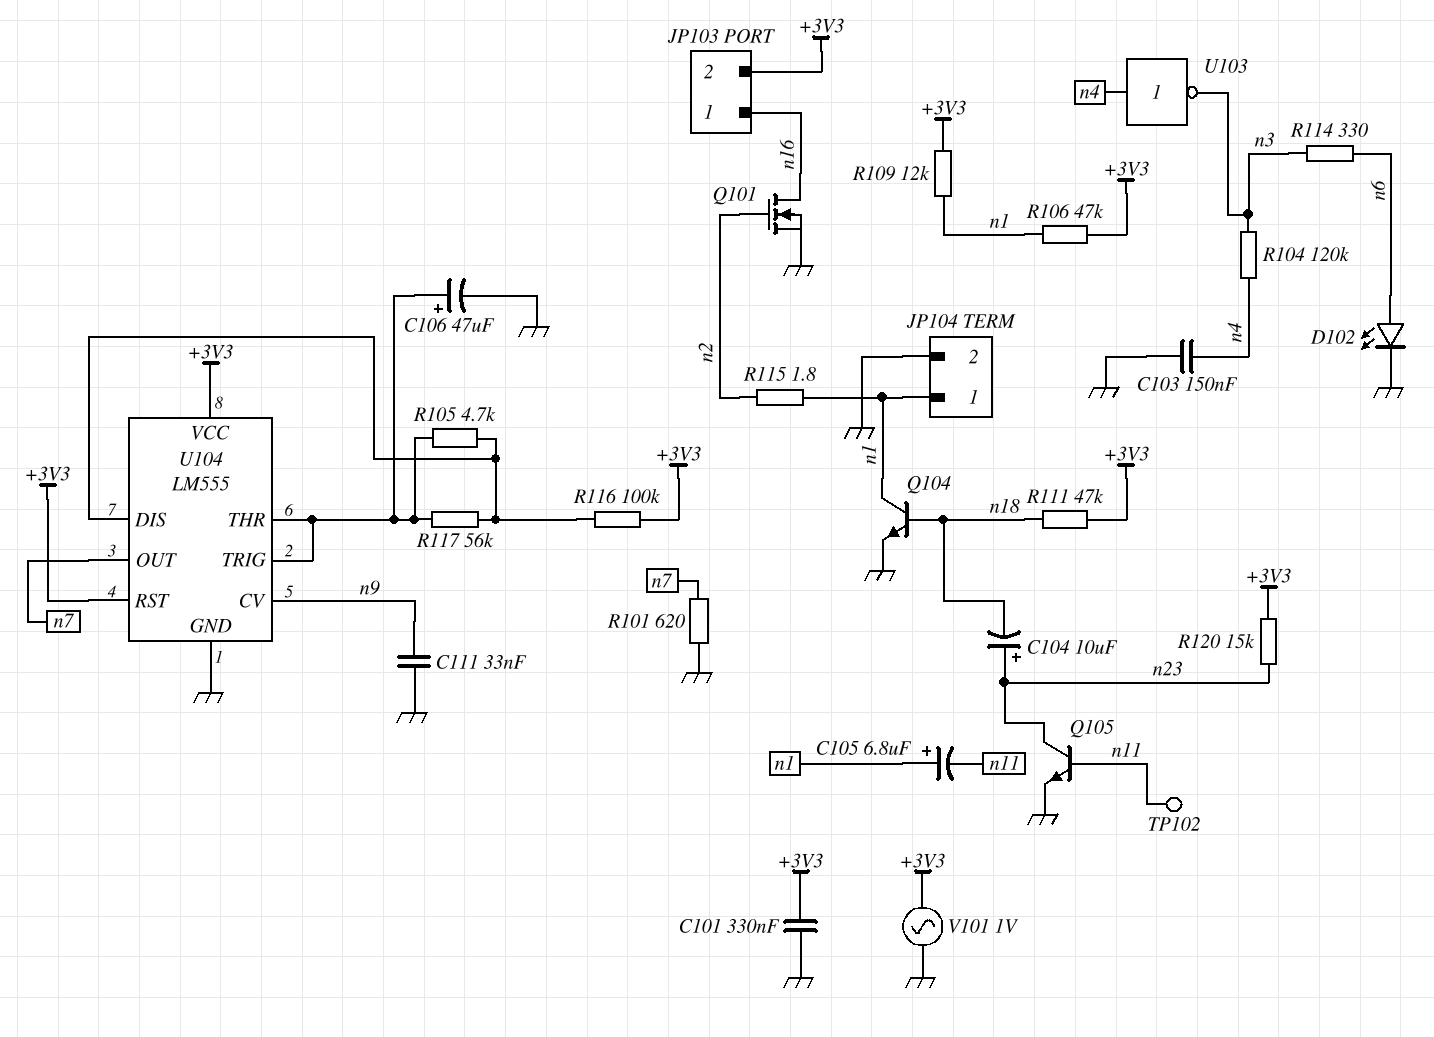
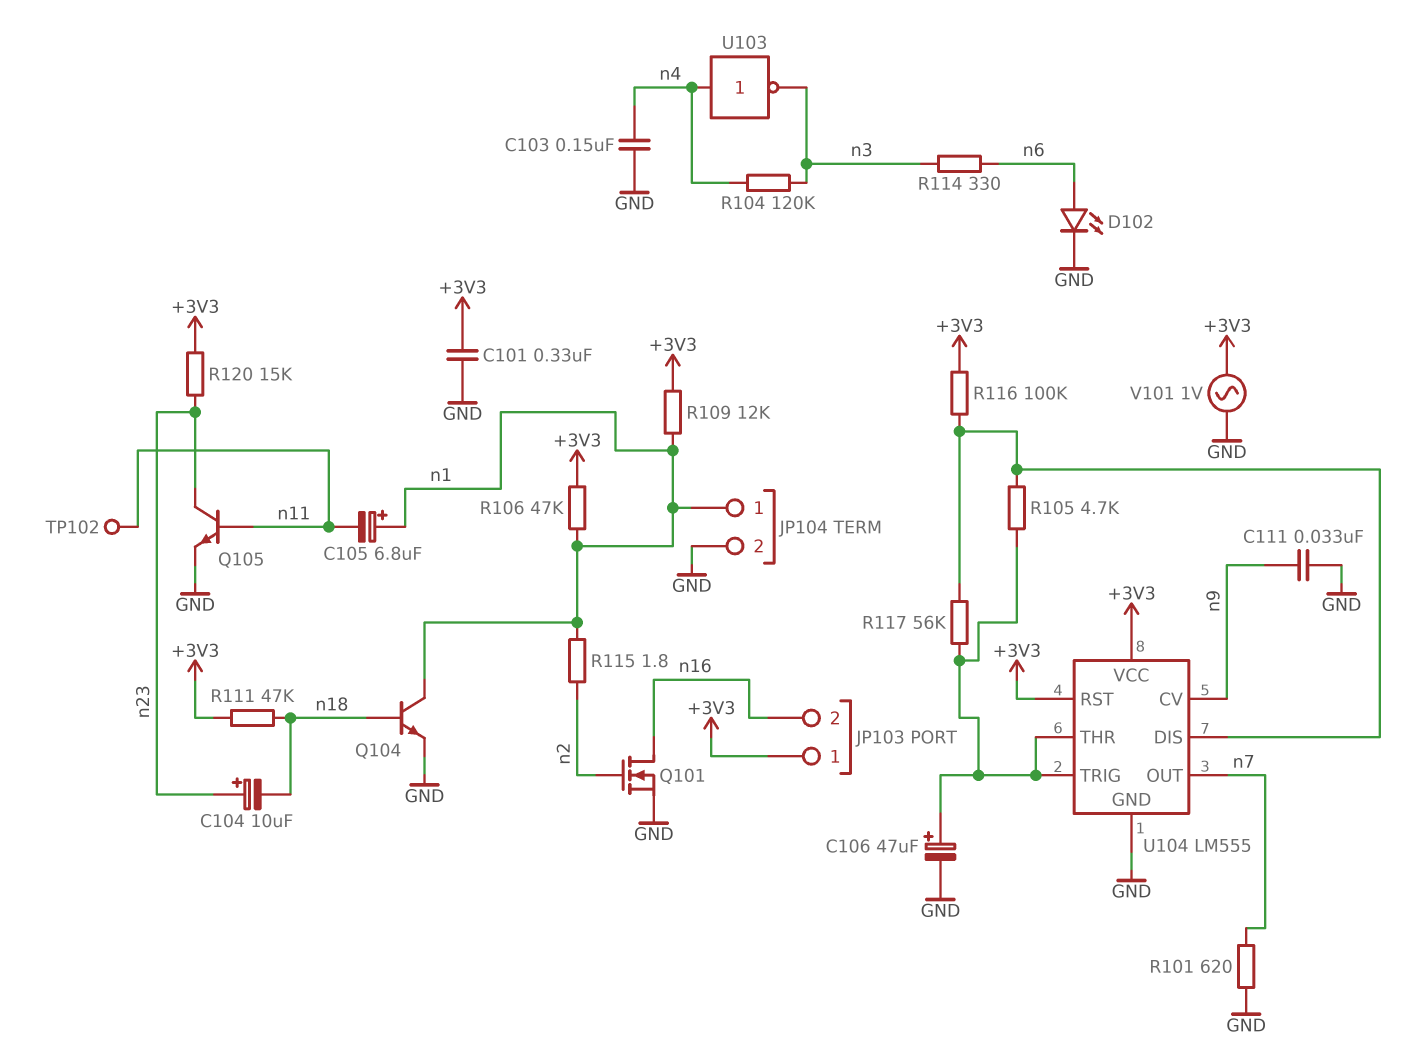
JP103 pin 1: n16 -> +3V3
JP103 pin 2: +3V3 -> n16

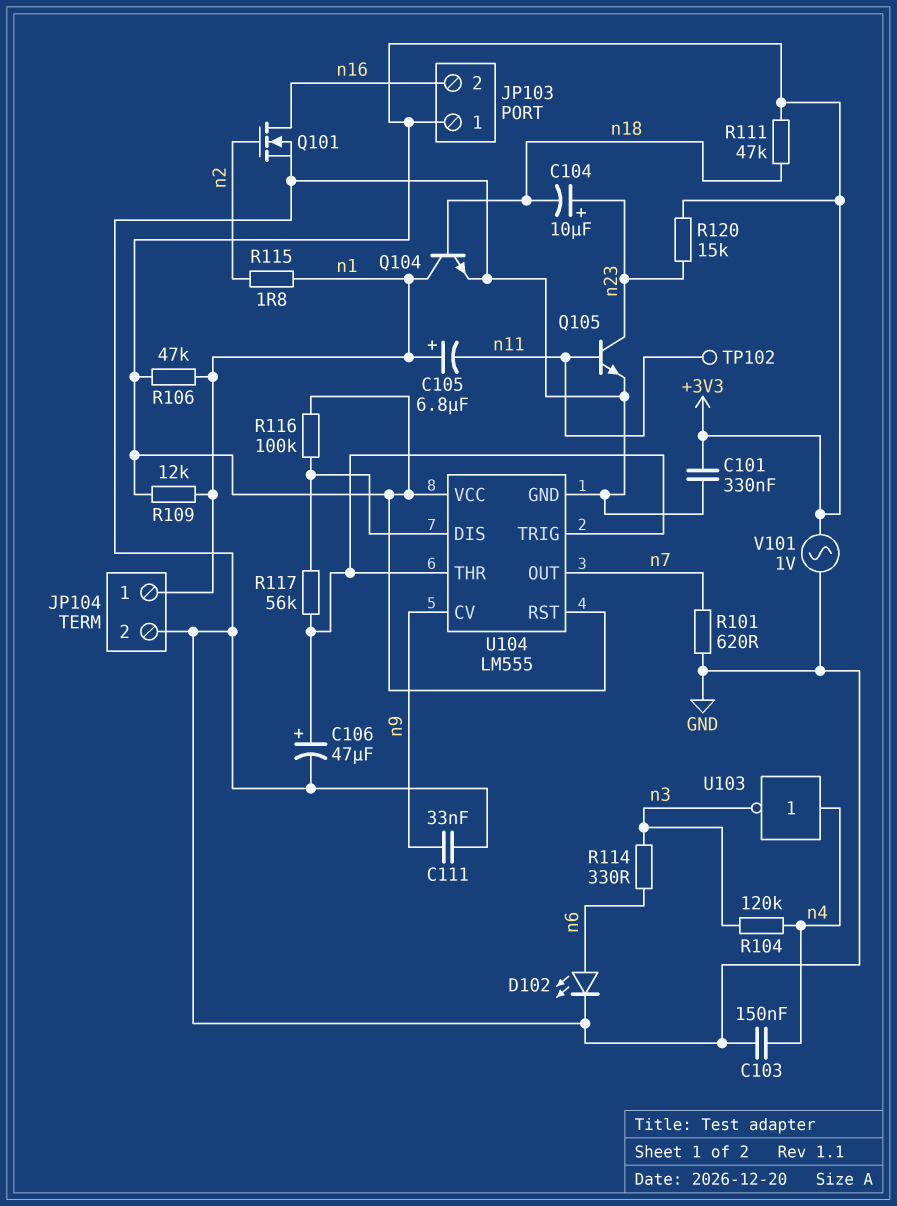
R105: 4.7k (U104/DIS, U104/THR) -> none

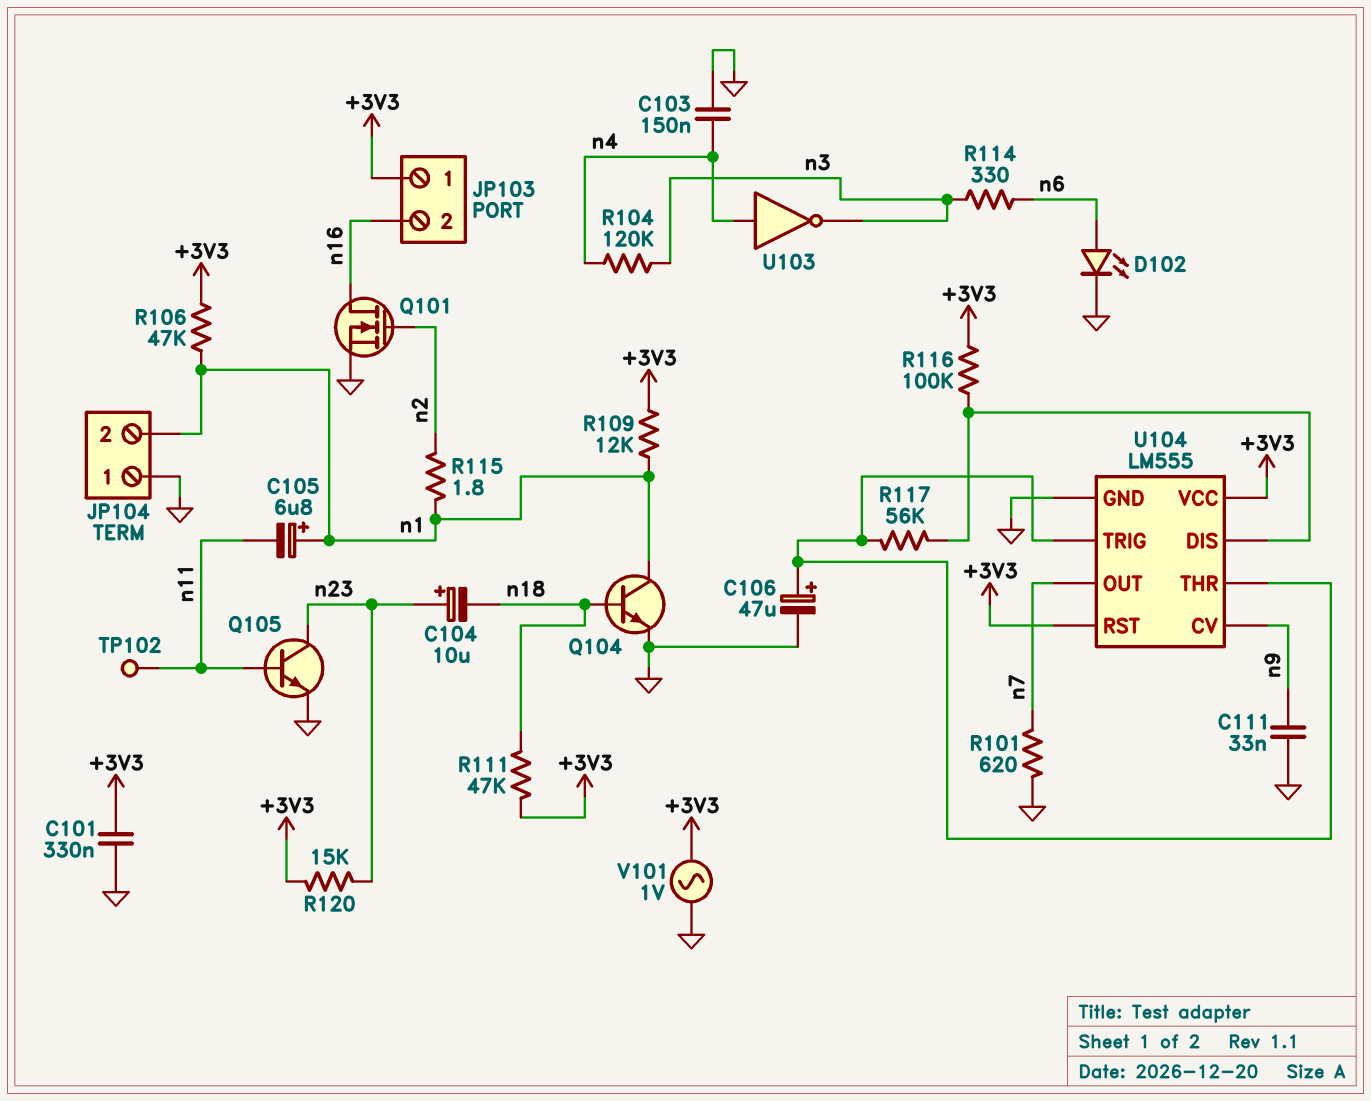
JP104 pin 1: n1 -> GND
JP104 pin 2: GND -> n1

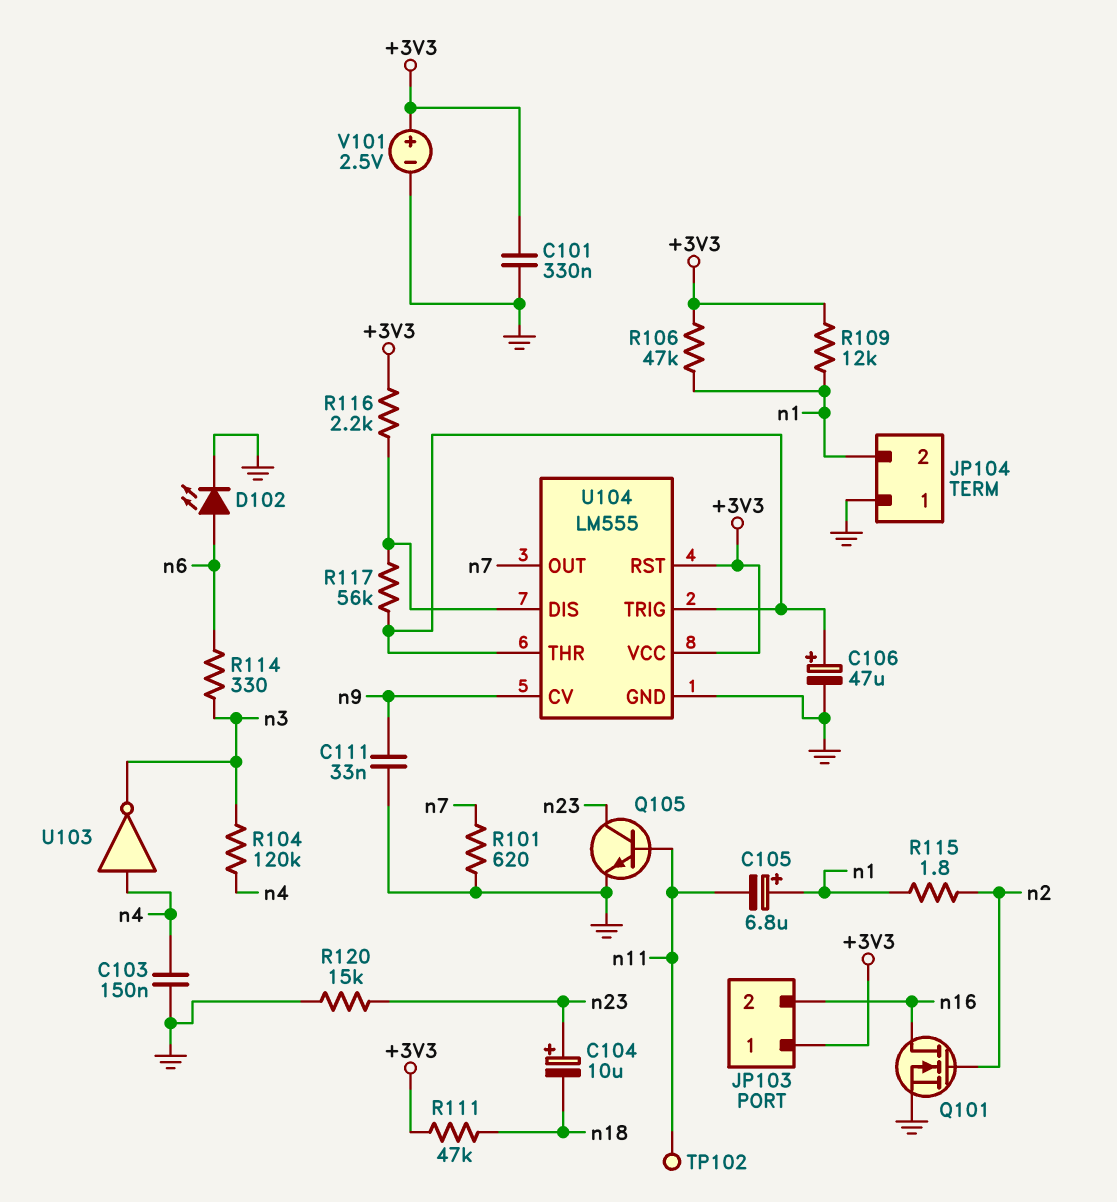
Q104: NPN (B n18, C n1, E GND) -> none
R116: 100k (+3V3, U104/DIS) -> 2.2k (+3V3, U104/DIS)
R120: 15k (+3V3, n23) -> 15k (GND, n23)
V101: AC 1V (+3V3, GND) -> 2.5V (plus +3V3, minus GND)

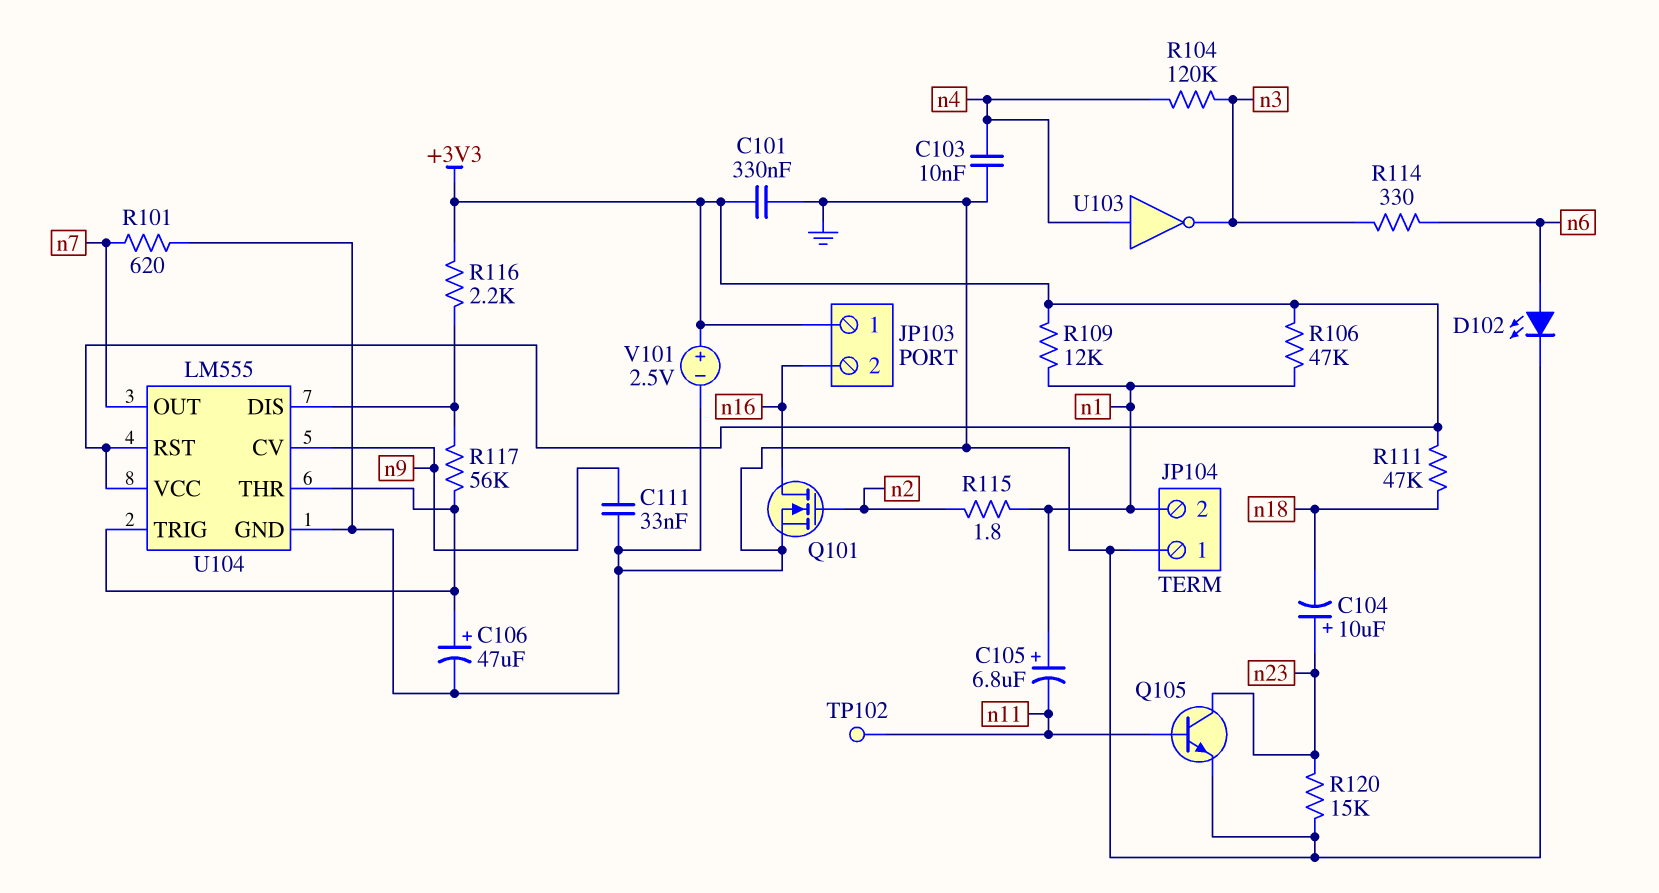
C103: 150nF (GND, n4) -> 10nF (GND, n4)

